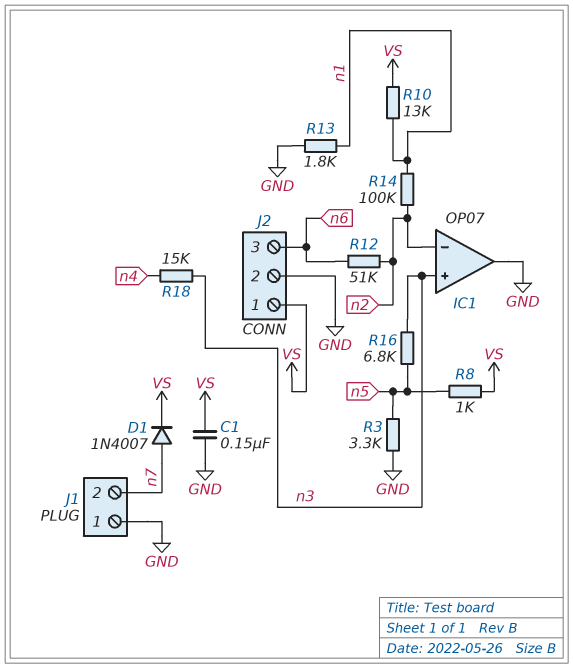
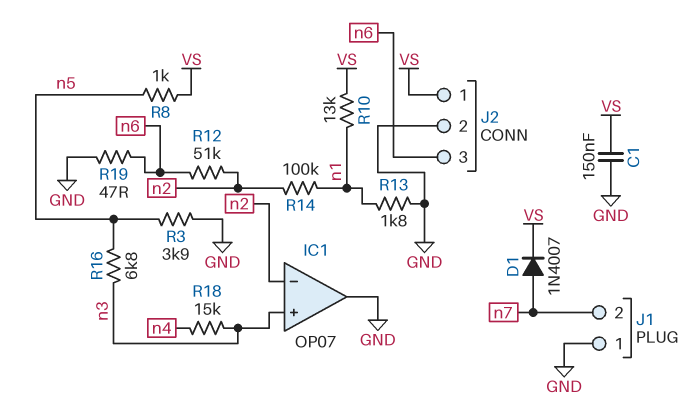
R3: 3.3k (GND, n5) -> 3.9k (GND, n5)
R19: none -> 47 (GND, n6)

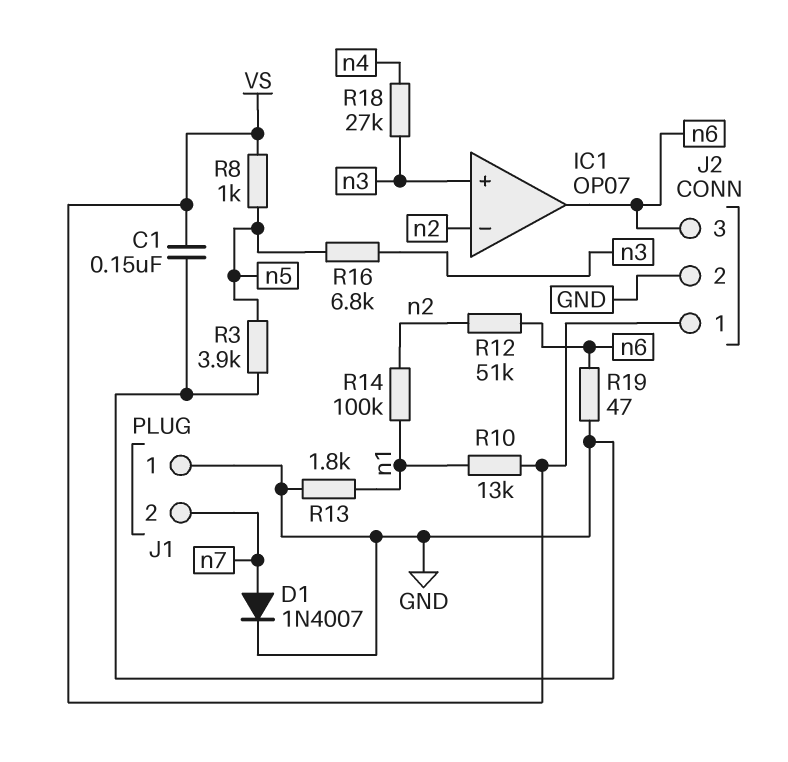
D1: diode 1N4007 (A n7, K VS) -> diode 1N4007 (A n7, K GND)
IC1 pin out: GND -> n6
R18: 15k (n3, n4) -> 27k (n3, n4)

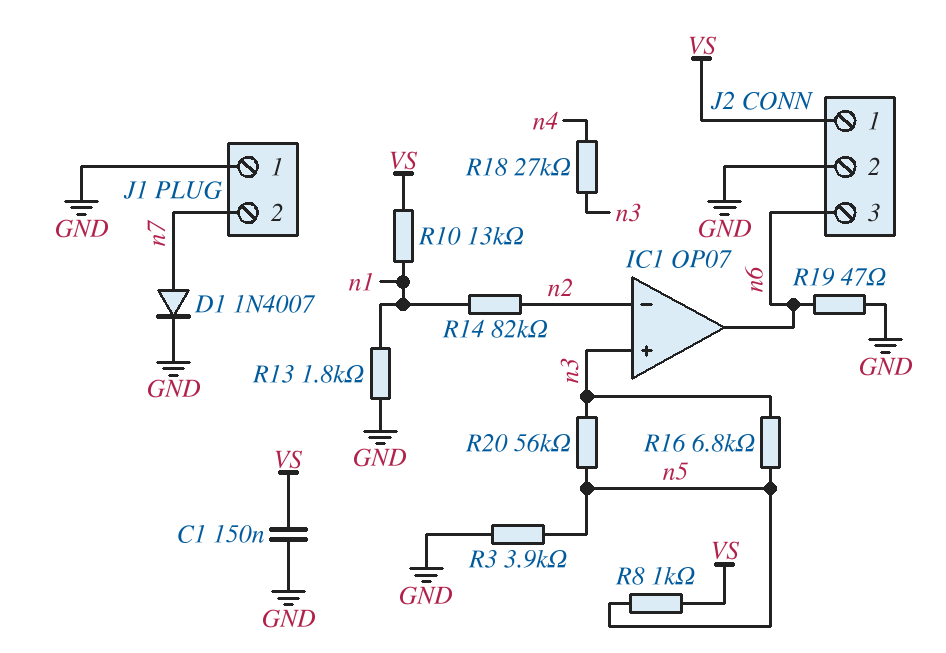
R12: 51k (n2, n6) -> none
R14: 100k (n1, n2) -> 82k (n1, n2)
R20: none -> 56k (n3, n5)

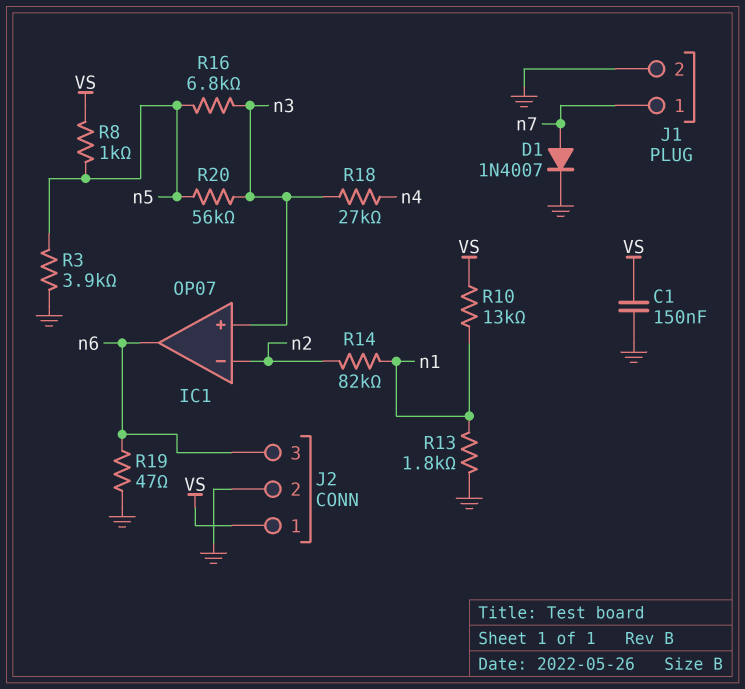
J1 pin 1: GND -> n7
J1 pin 2: n7 -> GND

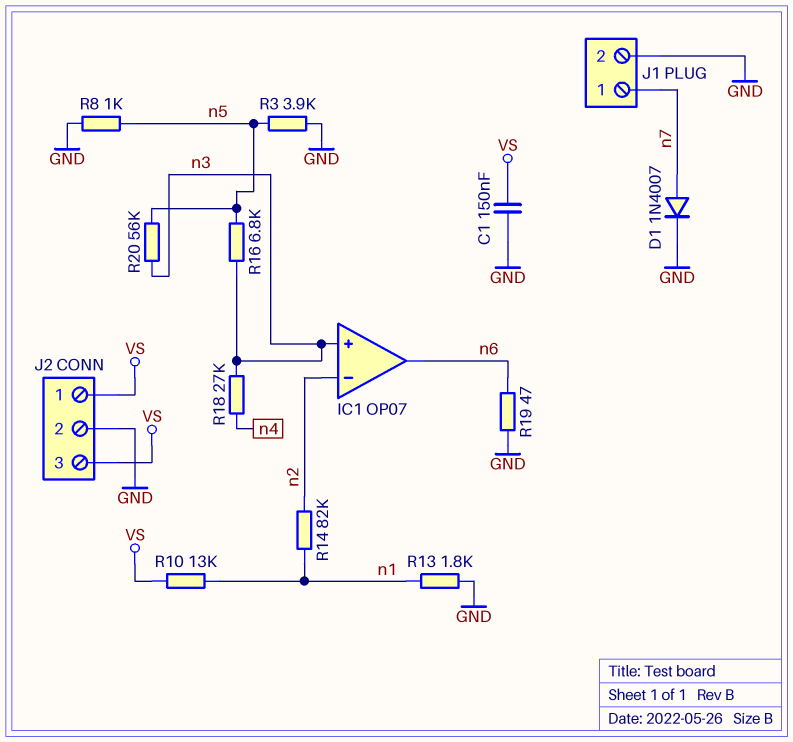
J2 pin 3: n6 -> VS
R8: 1k (VS, n5) -> 1k (GND, n5)

